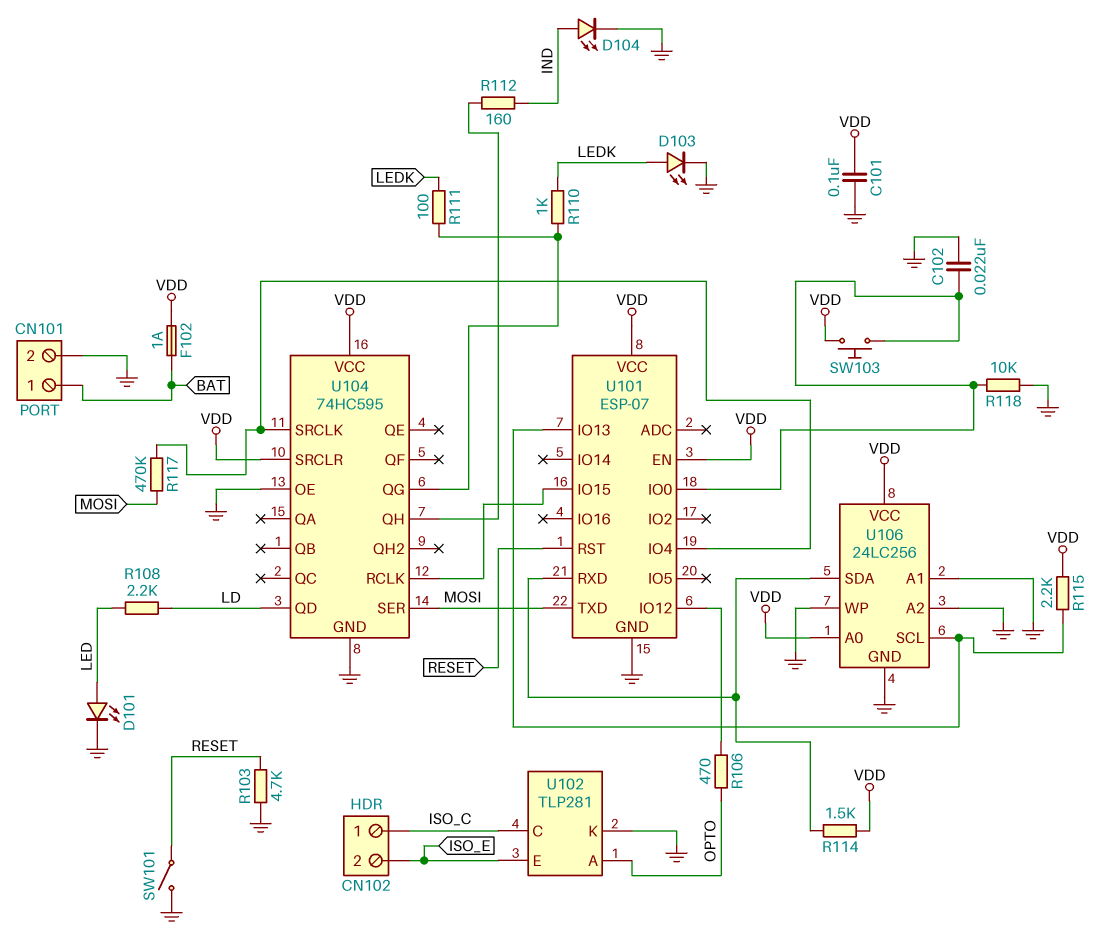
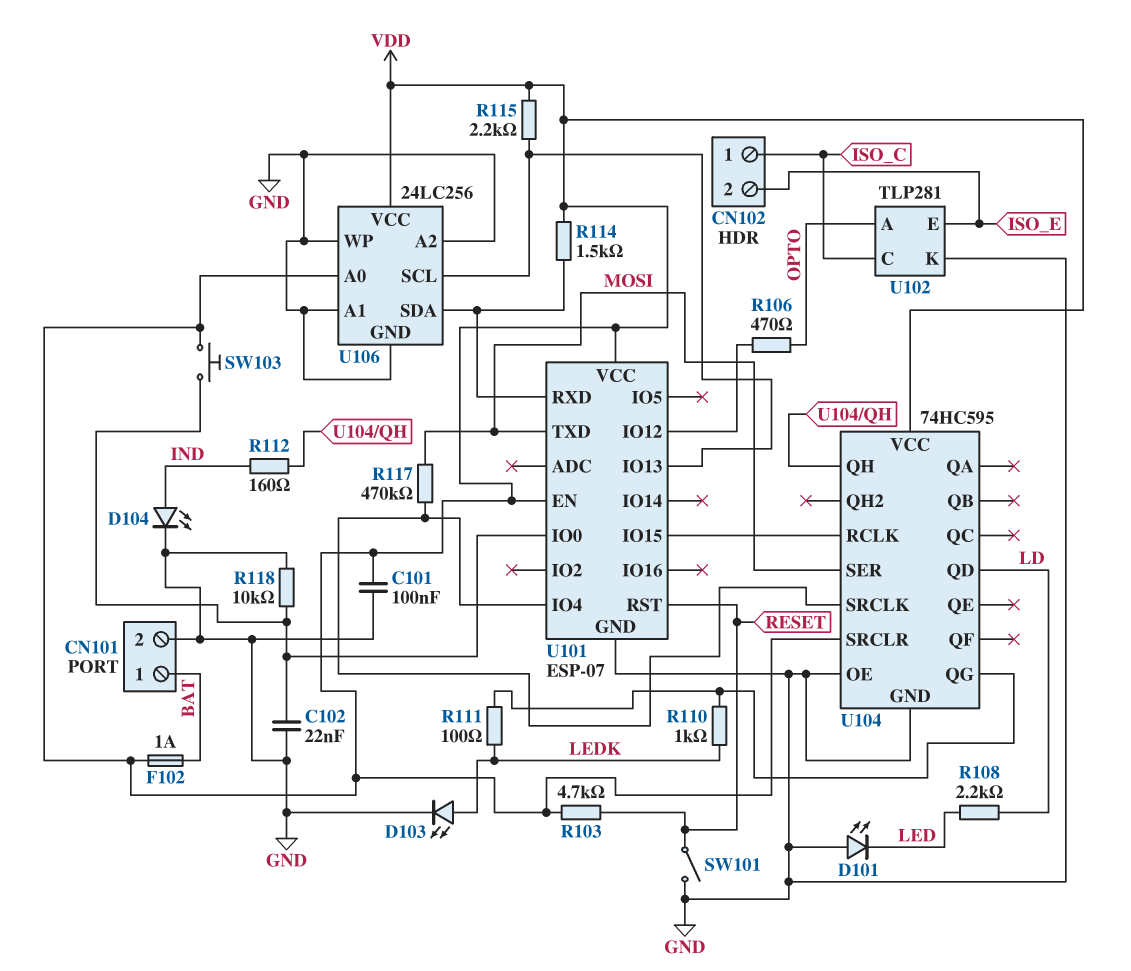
D101: LED (A LED, K GND) -> LED (A GND, K LED)
R103: 4.7k (GND, RESET) -> 4.7k (RESET, VDD)

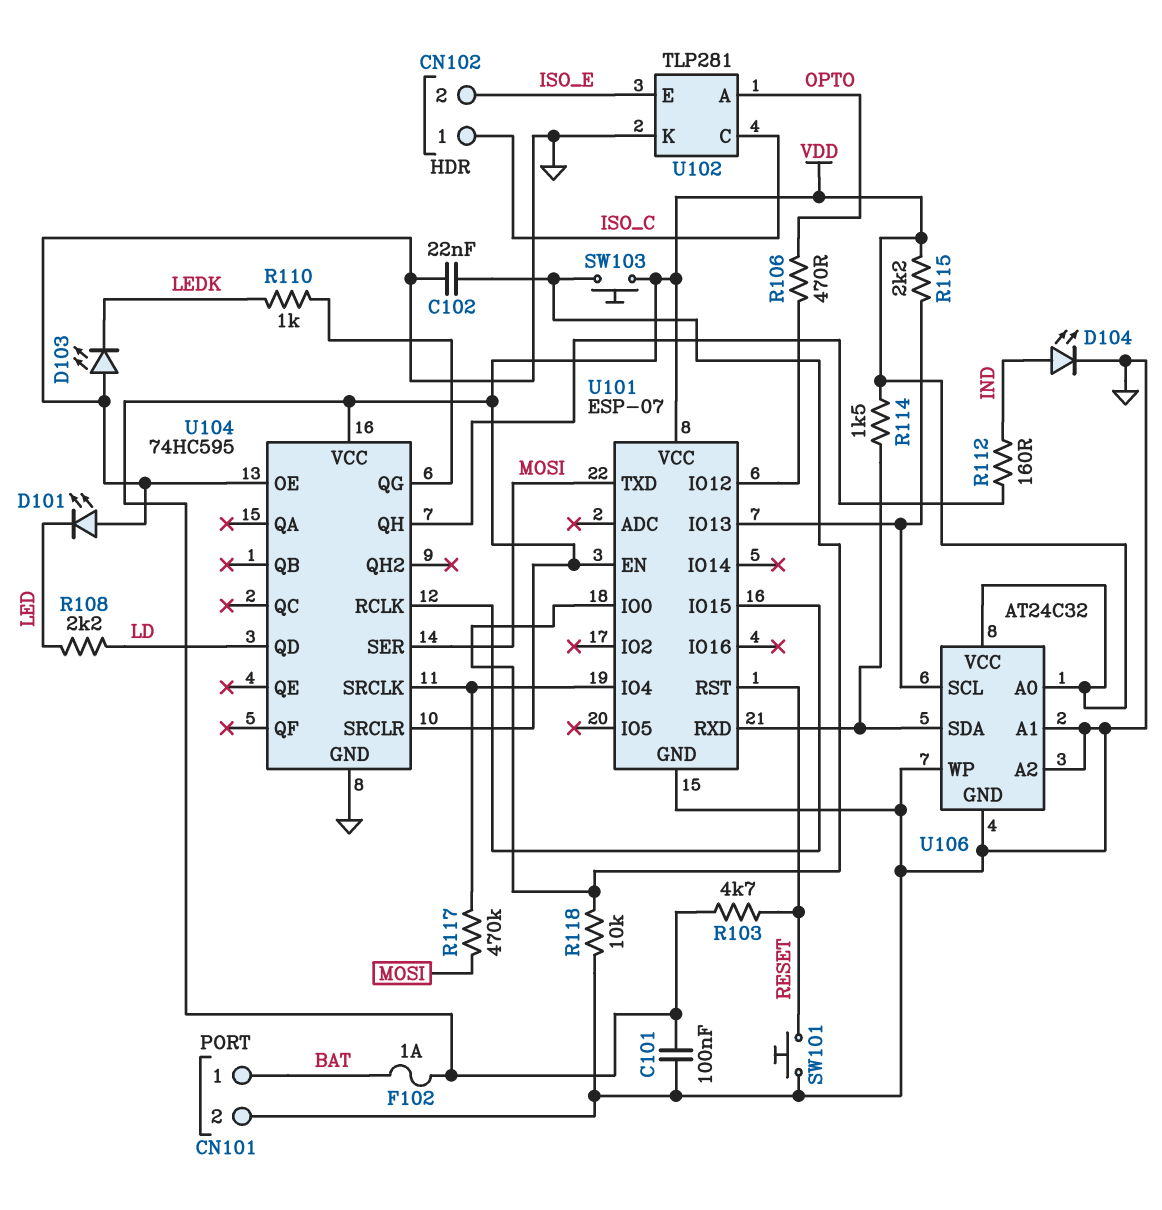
D103: LED (A LEDK, K GND) -> LED (A GND, K LEDK)
R111: 100 (LEDK, U104/QG) -> none
SW101: switch (GND, RESET) -> button (GND, RESET)
U106: 24LC256 -> AT24C32

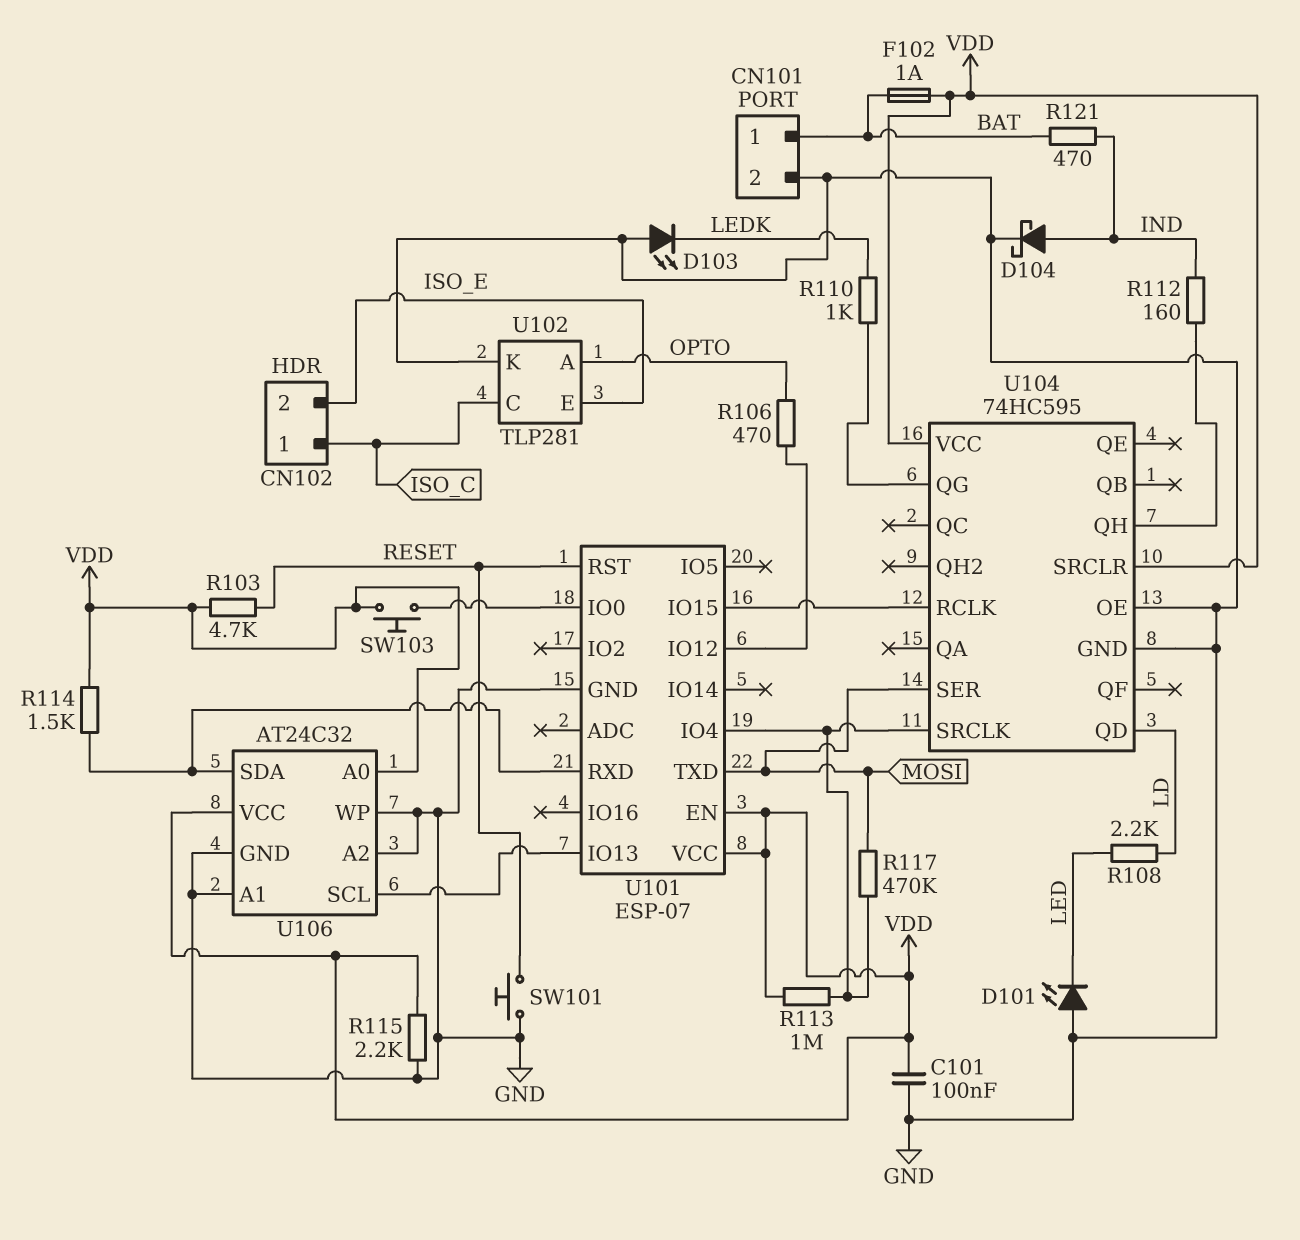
C102: 22nF (GND, U101/IO0) -> none
D104: LED (A IND, K GND) -> schottky (A IND, K GND)
R113: none -> 1M (U101/IO4, VDD)
R115: 2.2k (U101/IO13, VDD) -> 2.2k (GND, VDD)
R118: 10k (GND, U101/IO0) -> none
R121: none -> 470 (BAT, IND)

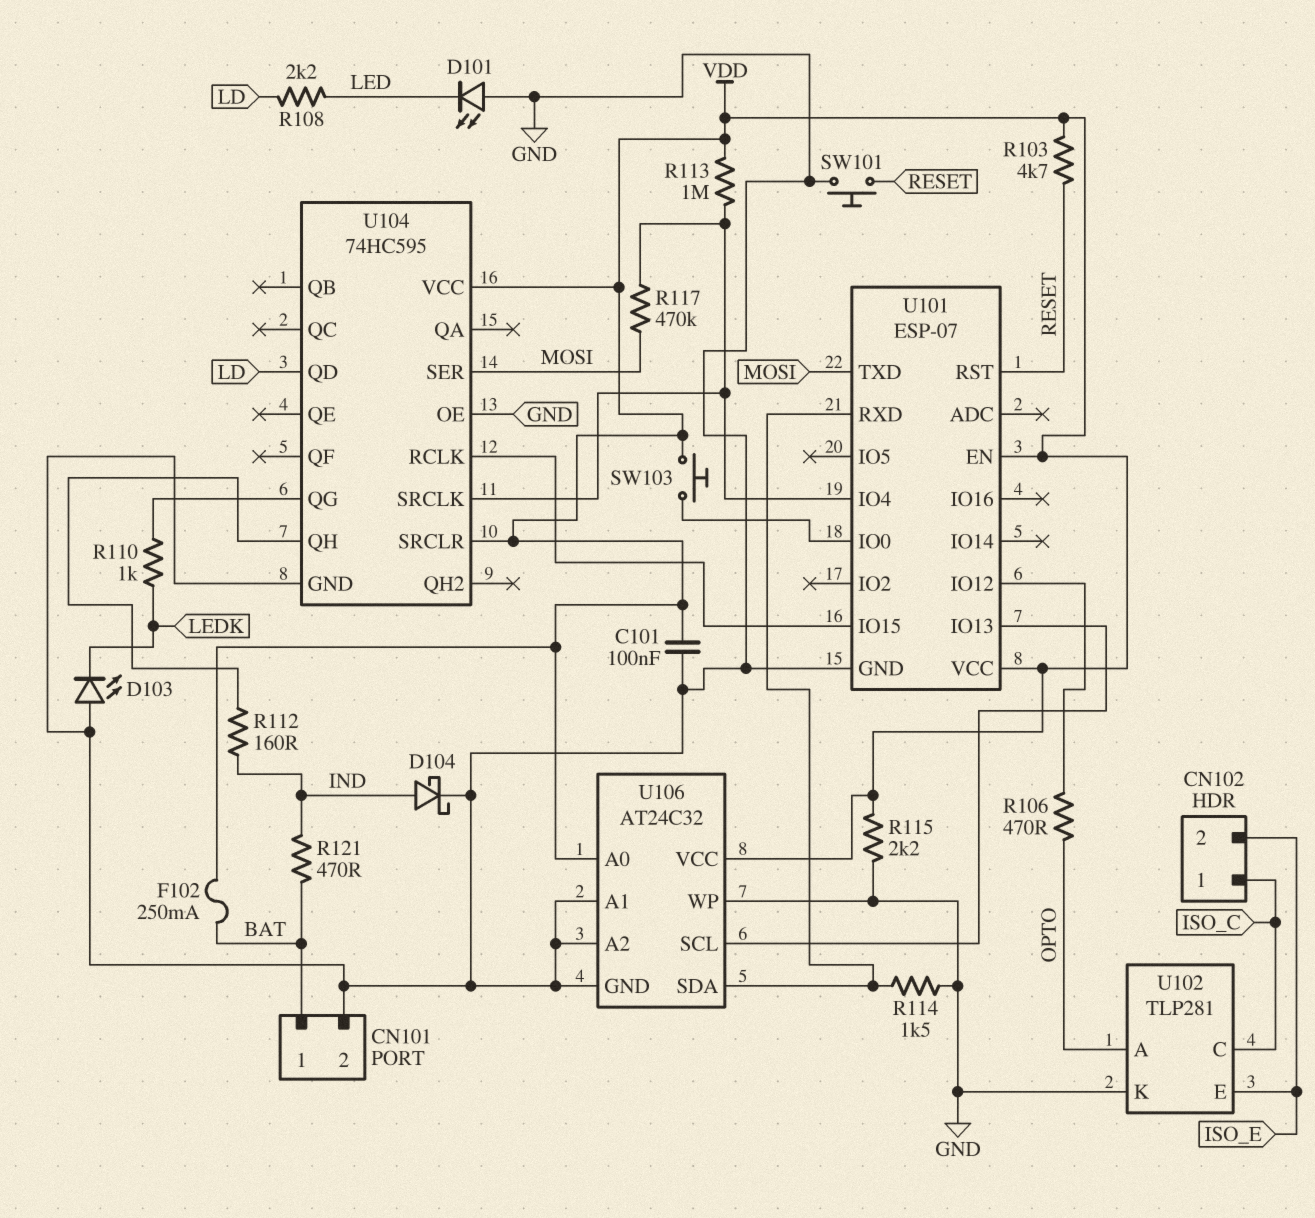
F102: 1A (BAT, VDD) -> 250mA (BAT, VDD)
R114: 1.5k (U101/RXD, VDD) -> 1.5k (GND, U101/RXD)

